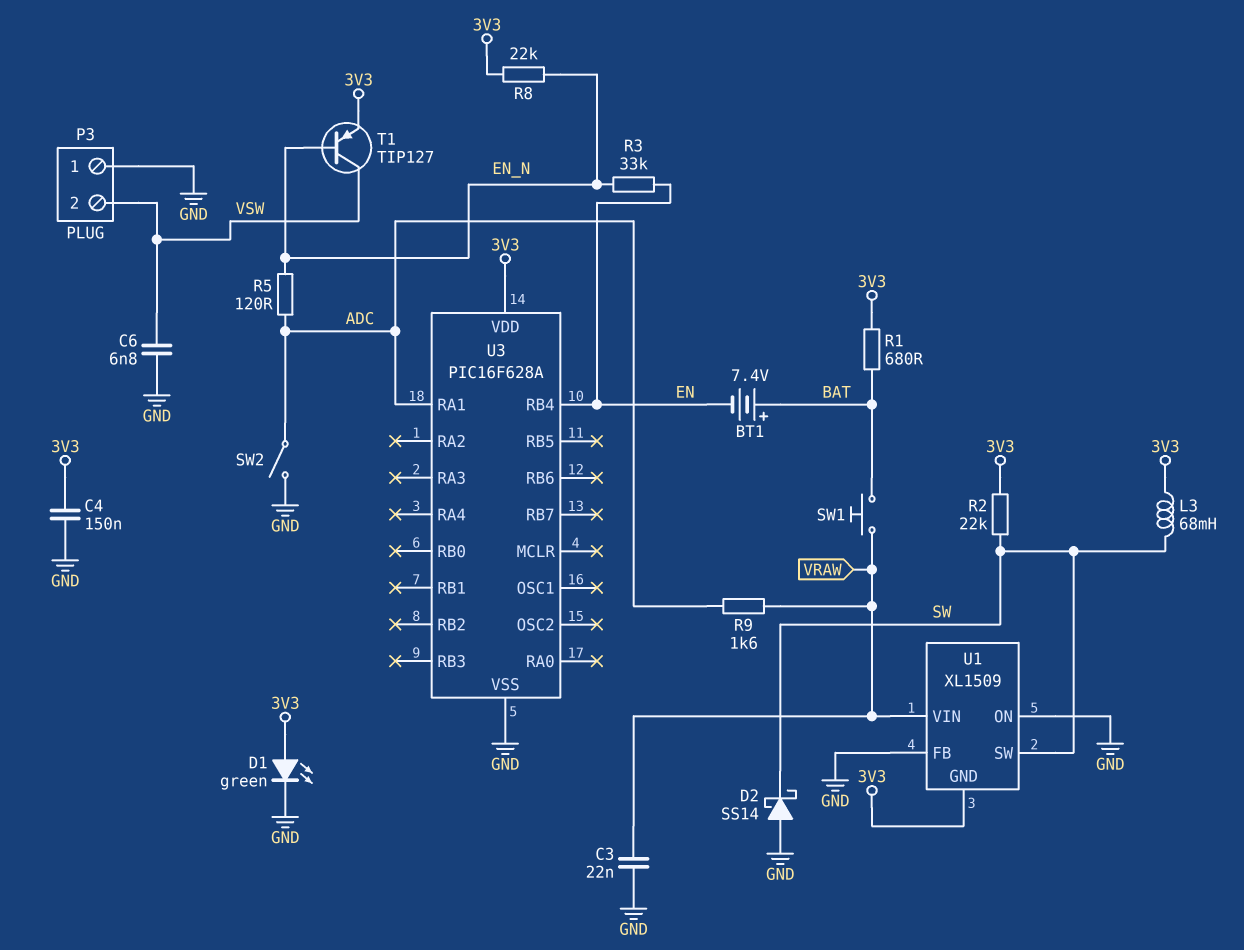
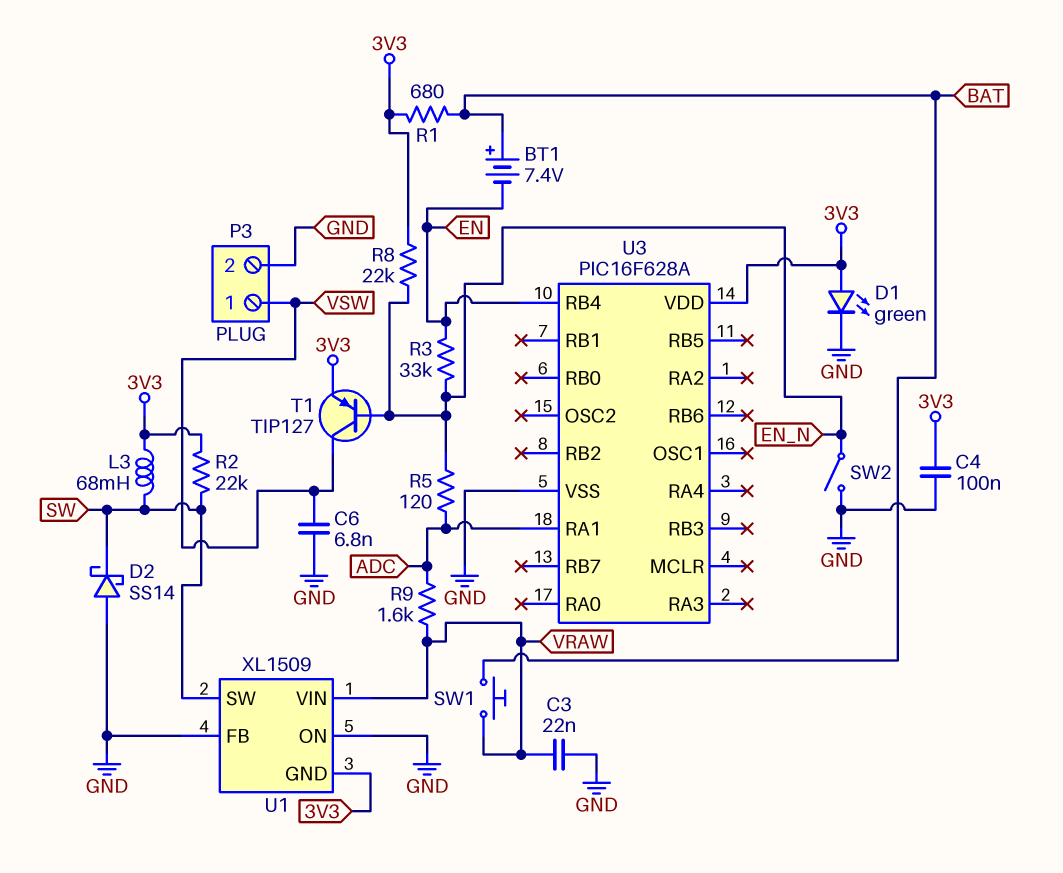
C4: 150nF (3V3, GND) -> 100nF (3V3, GND)
P3 pin 1: GND -> VSW
P3 pin 2: VSW -> GND
SW2: switch (ADC, GND) -> switch (EN_N, GND)

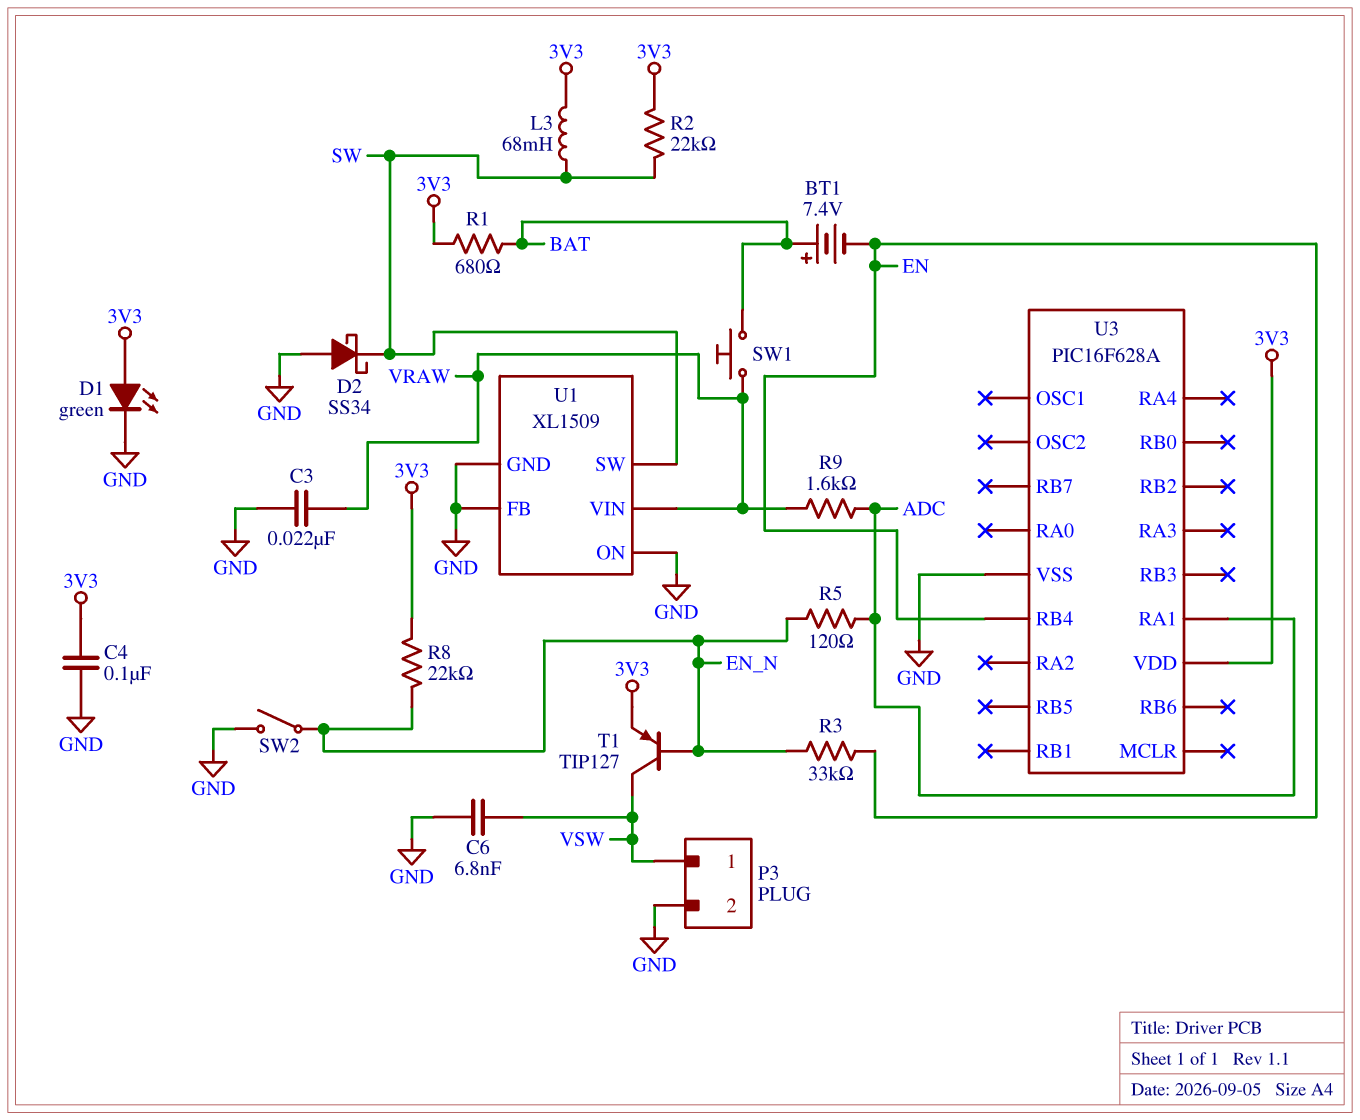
D2: schottky SS14 (A GND, K SW) -> schottky SS34 (A GND, K SW)
U1 pin GND: 3V3 -> GND

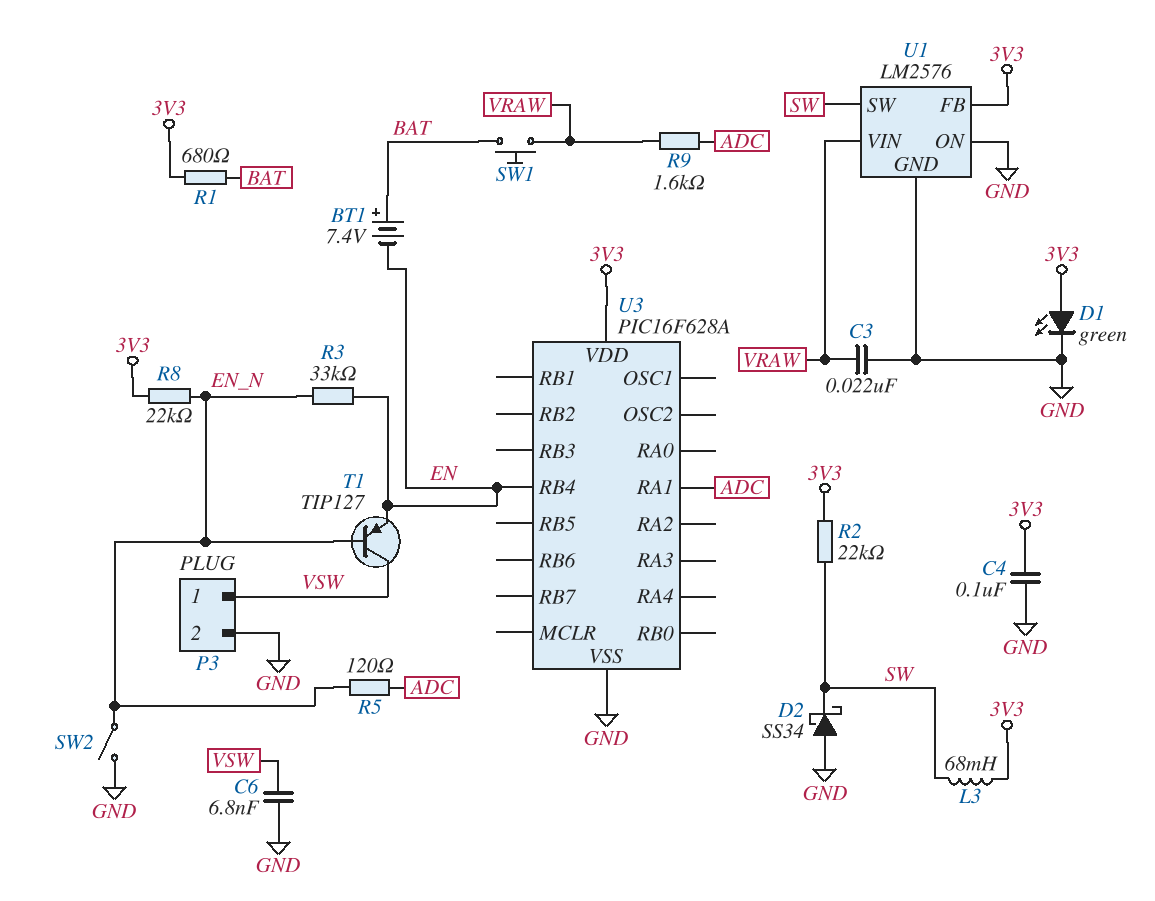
T1: PNP TIP127 (B EN_N, C VSW, E 3V3) -> PNP TIP127 (B EN_N, C VSW, E EN)
U1: XL1509 -> LM2576
U1 pin FB: GND -> 3V3

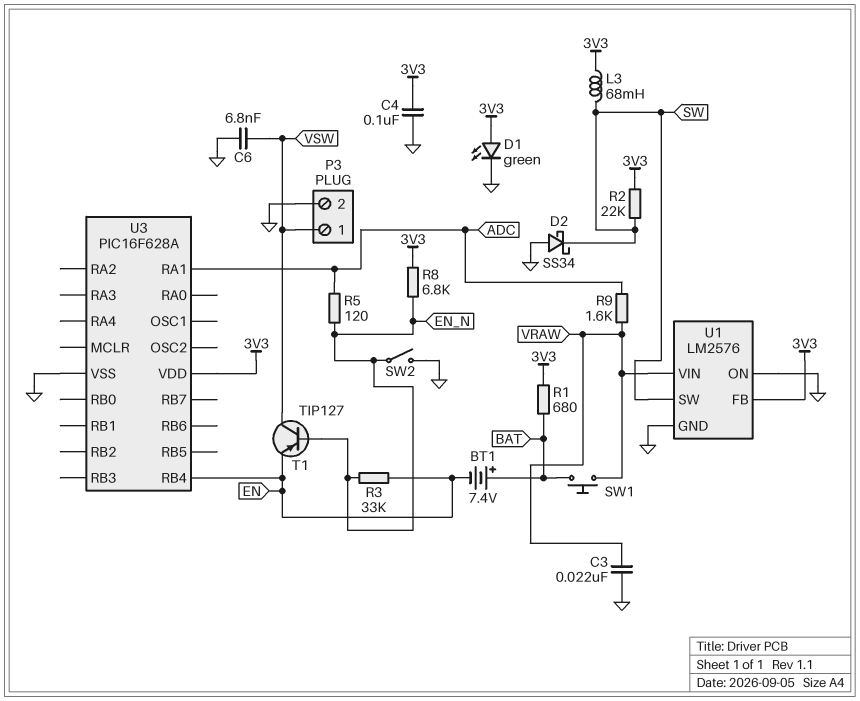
R8: 22k (3V3, EN_N) -> 6.8k (3V3, EN_N)

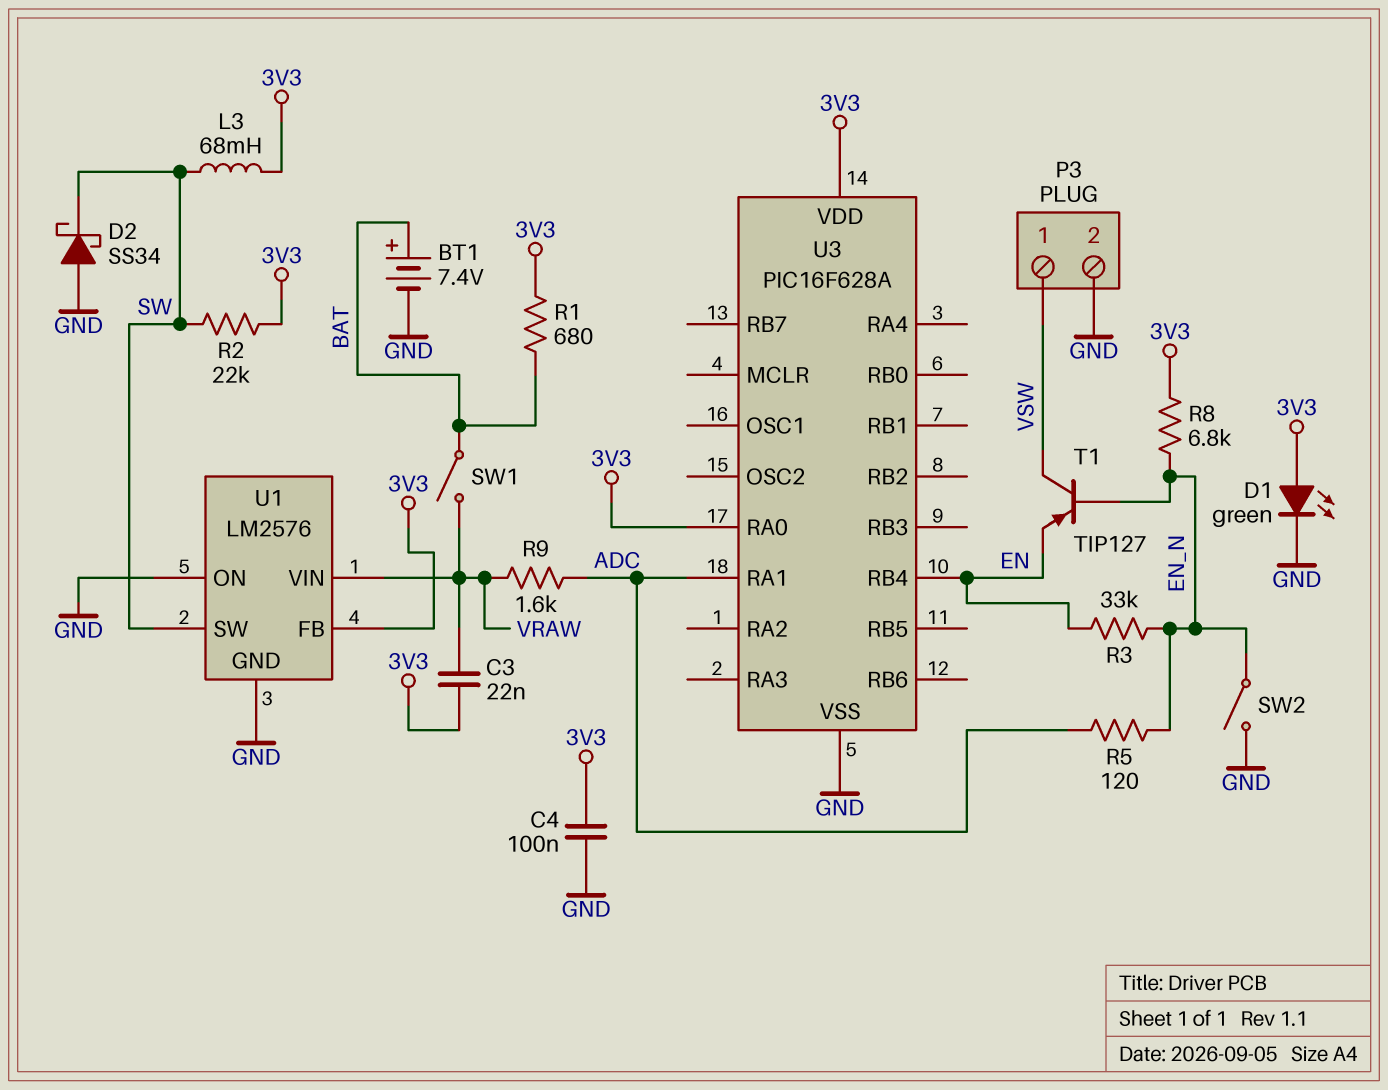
BT1: 7.4V (plus BAT, minus EN) -> 7.4V (plus BAT, minus GND)
C3: 22nF (GND, VRAW) -> 22nF (3V3, VRAW)
C6: 6.8nF (GND, VSW) -> none
SW1: button (BAT, VRAW) -> switch (BAT, VRAW)
U3 pin RA0: none -> 3V3

